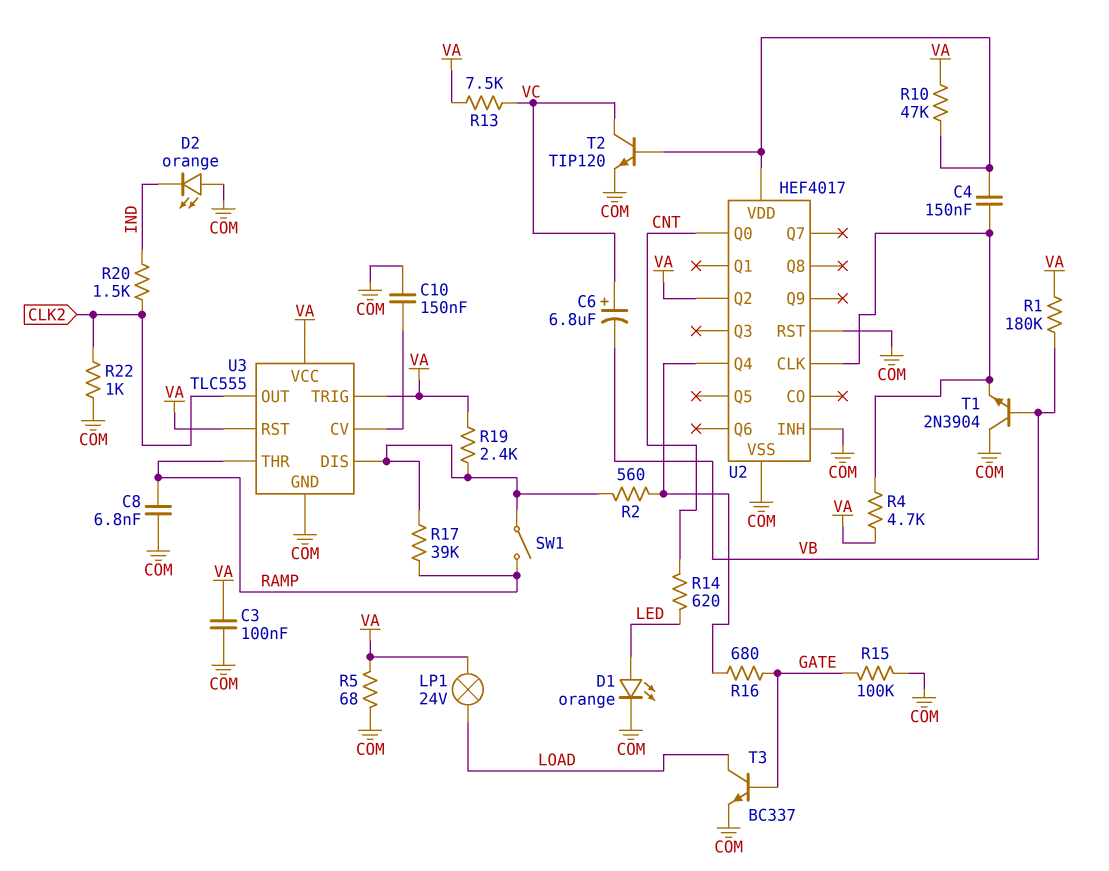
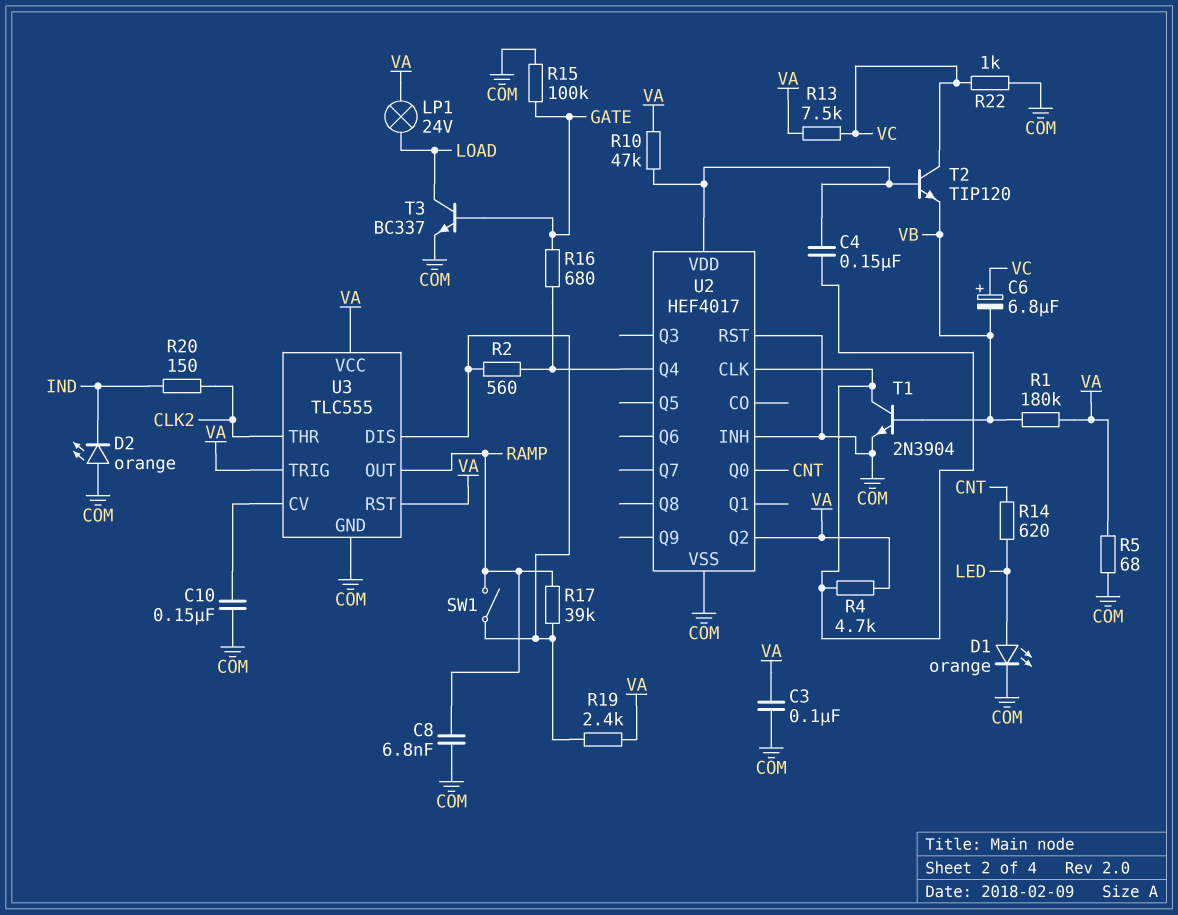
R20: 1.5k (CLK2, IND) -> 150 (CLK2, IND)
R22: 1k (CLK2, COM) -> 1k (COM, VC)
T1: NPN 2N3904 (B VB, C COM, E U2/CLK) -> NPN 2N3904 (B VB, C U2/CLK, E COM)
T2: NPN TIP120 (B U2/VDD, C VC, E COM) -> NPN TIP120 (B U2/VDD, C VC, E VB)
U3 pin OUT: CLK2 -> RAMP
U3 pin THR: RAMP -> CLK2

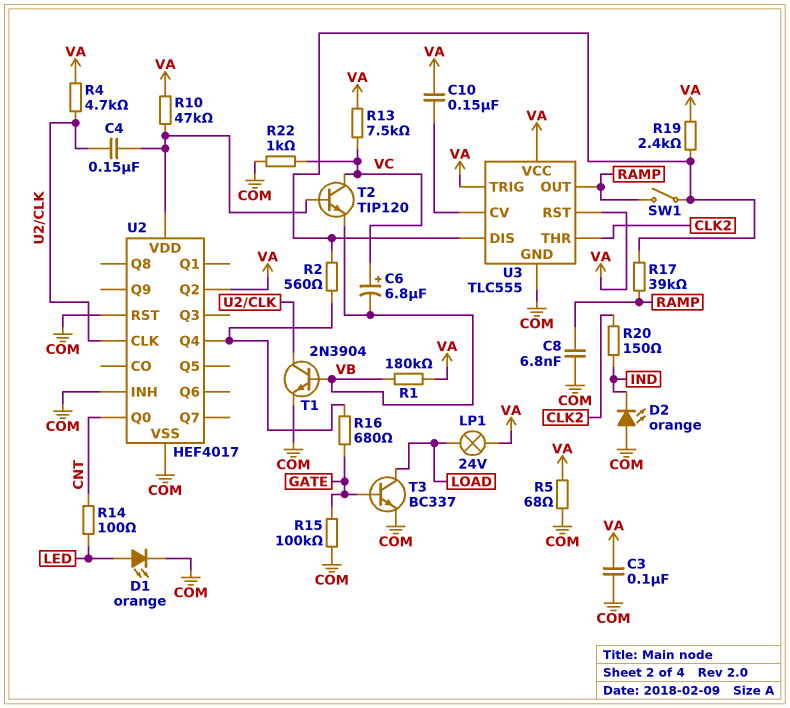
C10: 150nF (COM, U3/CV) -> 150nF (U3/CV, VA)
R14: 620 (CNT, LED) -> 100 (CNT, LED)

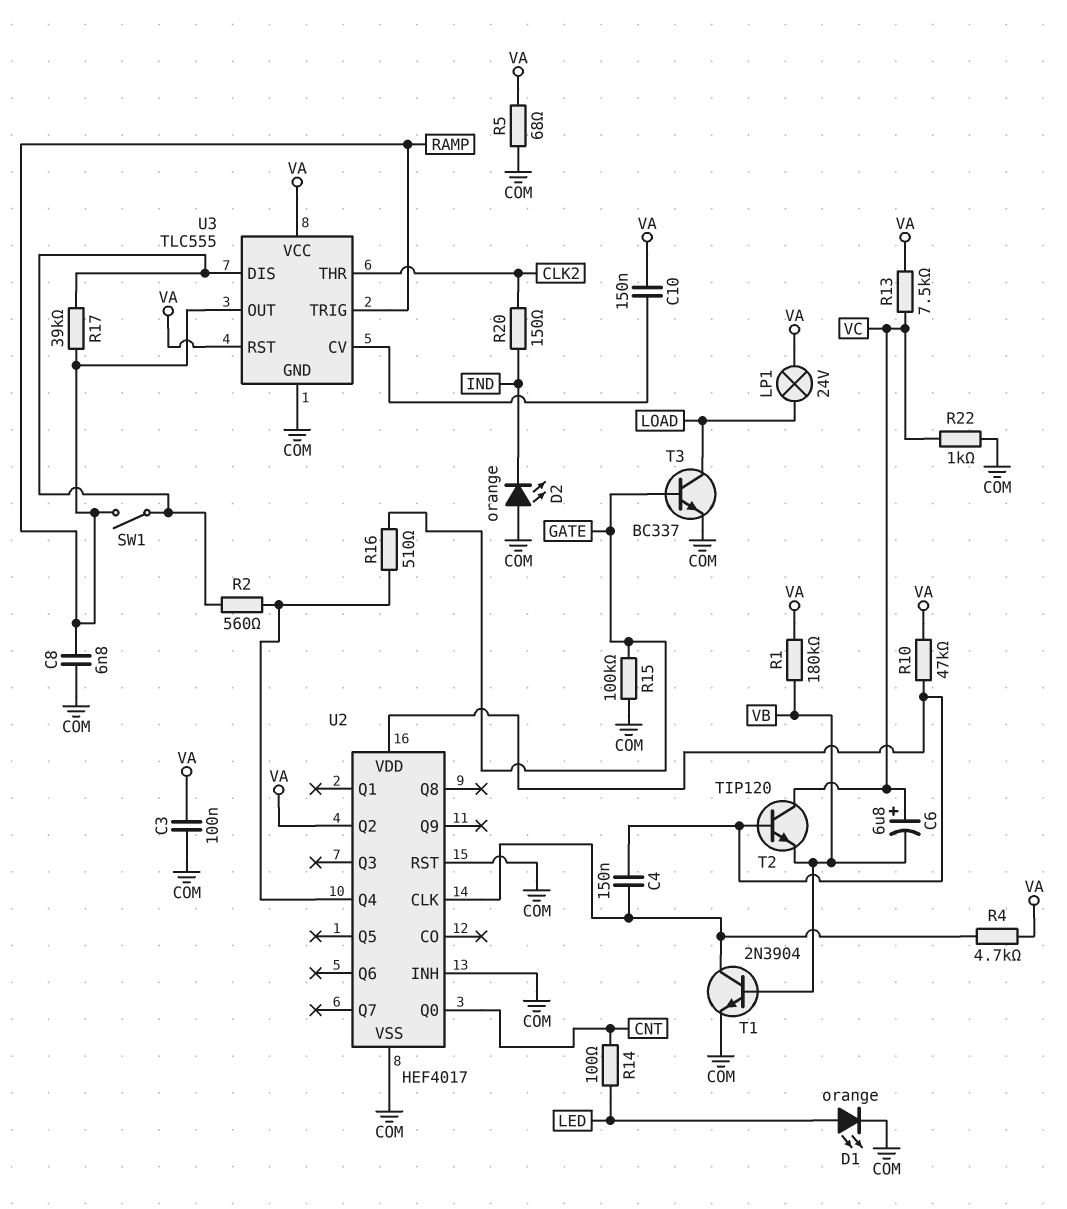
R16: 680 (GATE, U2/Q4) -> 510 (GATE, U2/Q4)
R19: 2.4k (U3/DIS, VA) -> none
U3 pin TRIG: VA -> RAMP

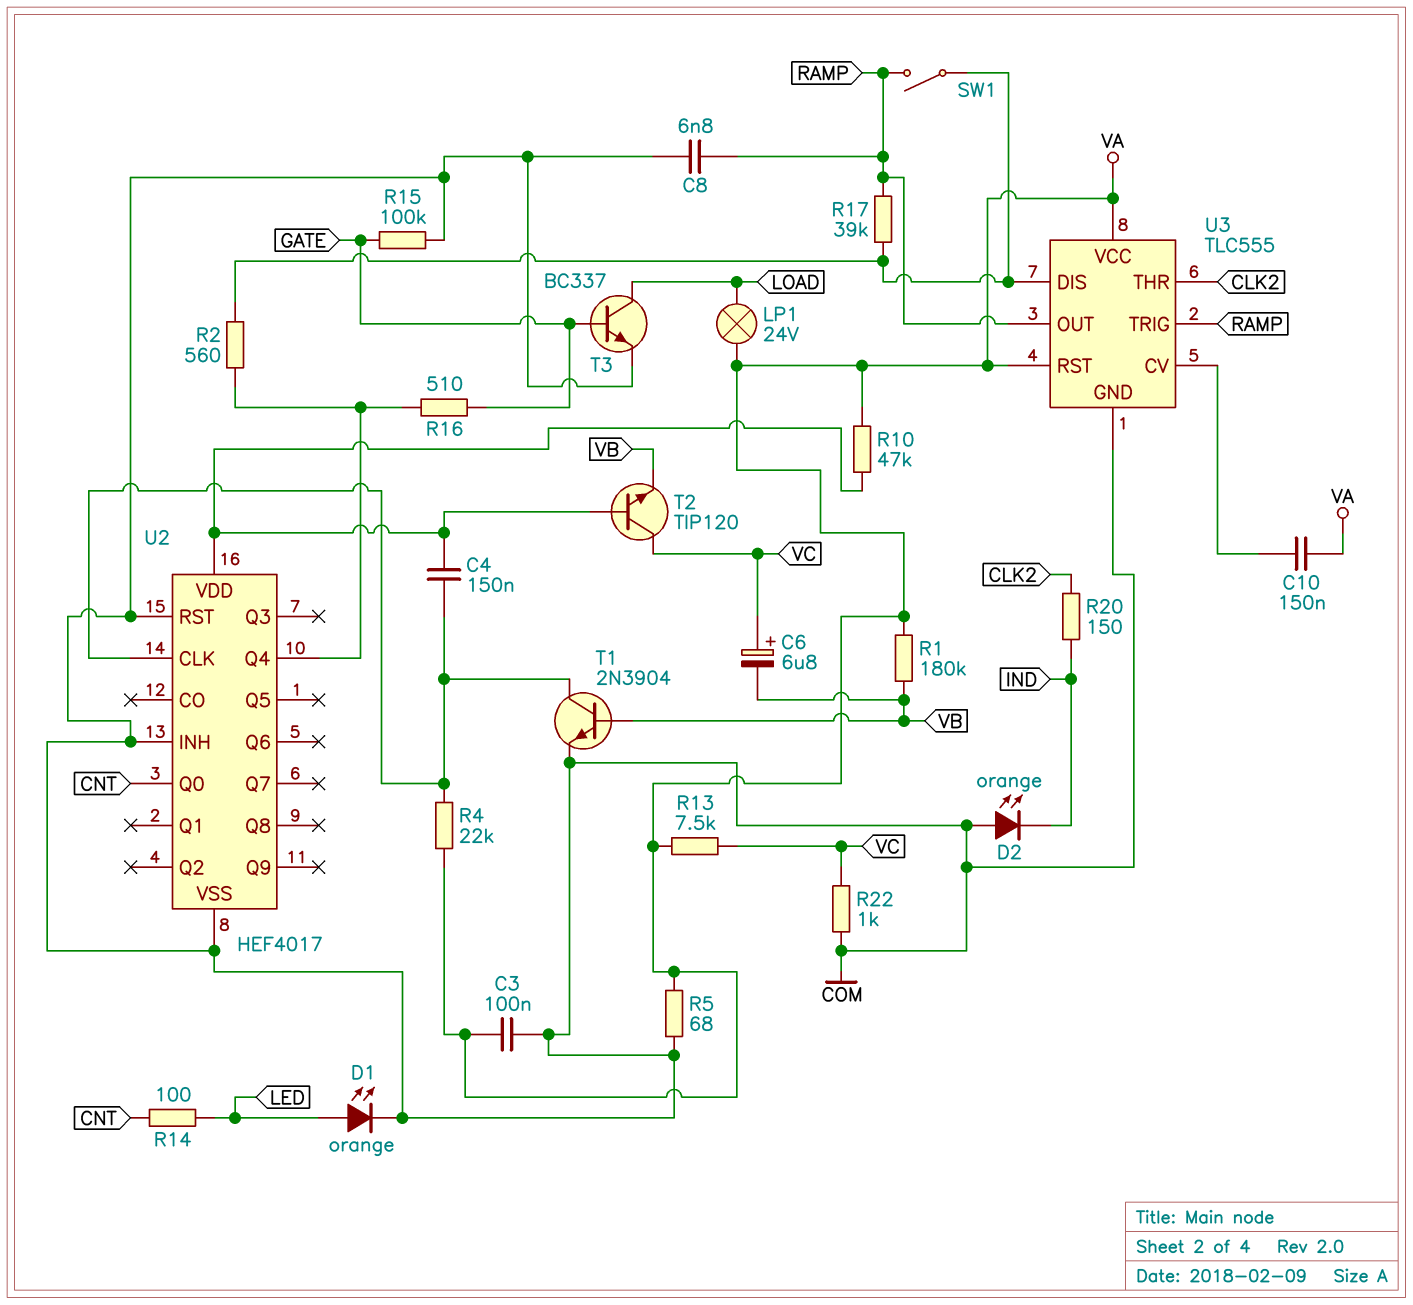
R4: 4.7k (U2/CLK, VA) -> 22k (U2/CLK, VA)
U2 pin Q2: VA -> none

